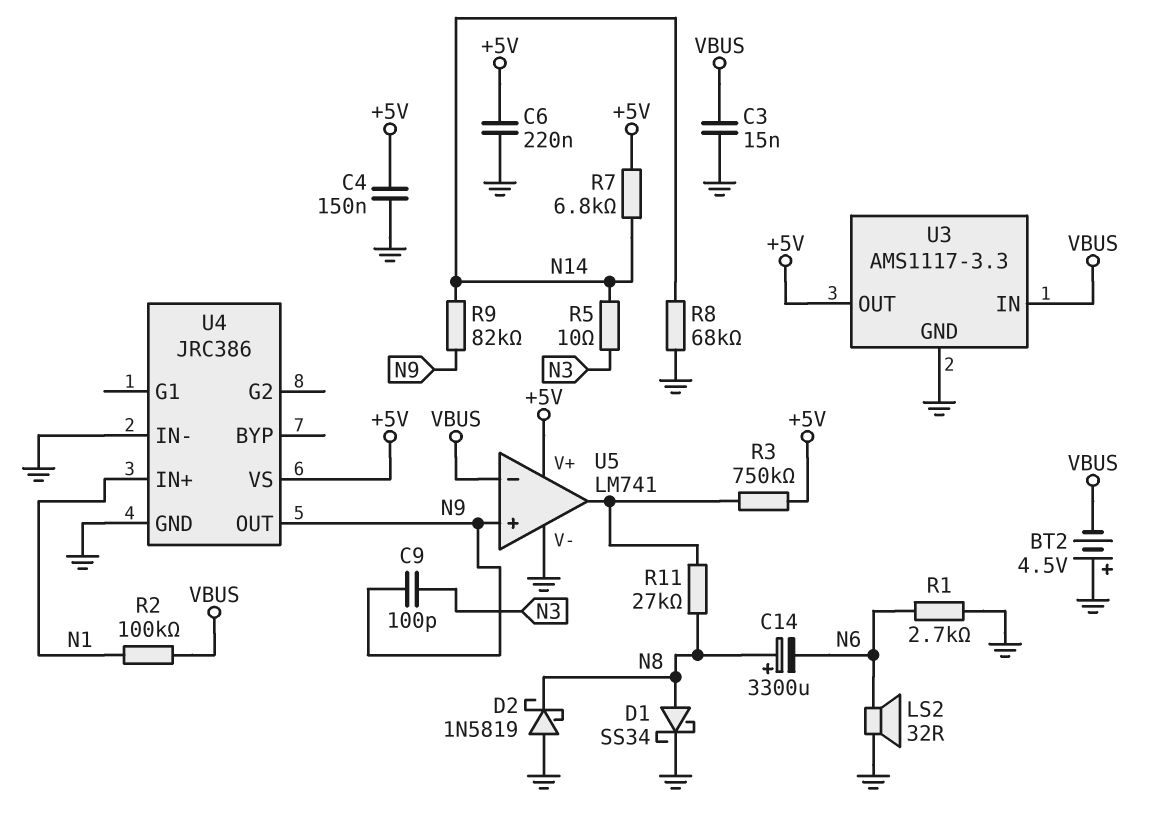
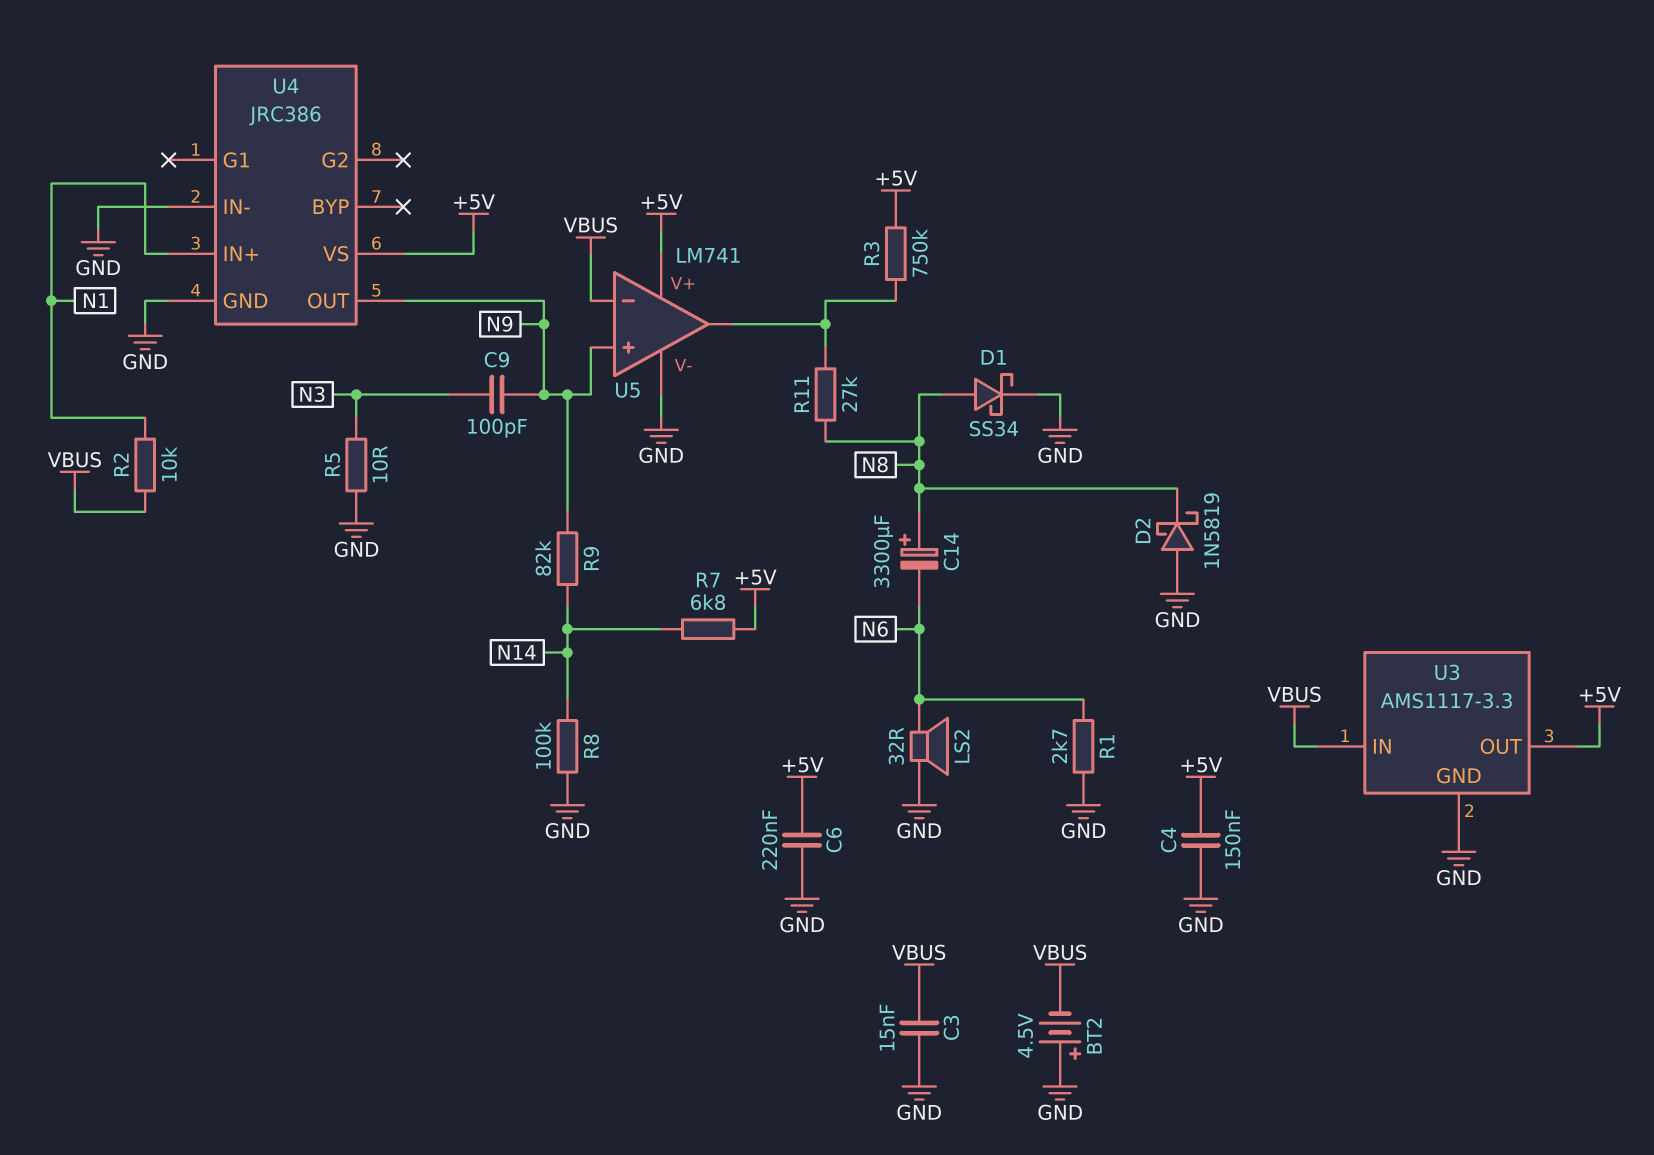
R2: 100k (N1, VBUS) -> 10k (N1, VBUS)
R5: 10 (N3, N14) -> 10 (GND, N3)
R8: 68k (GND, N14) -> 100k (GND, N14)

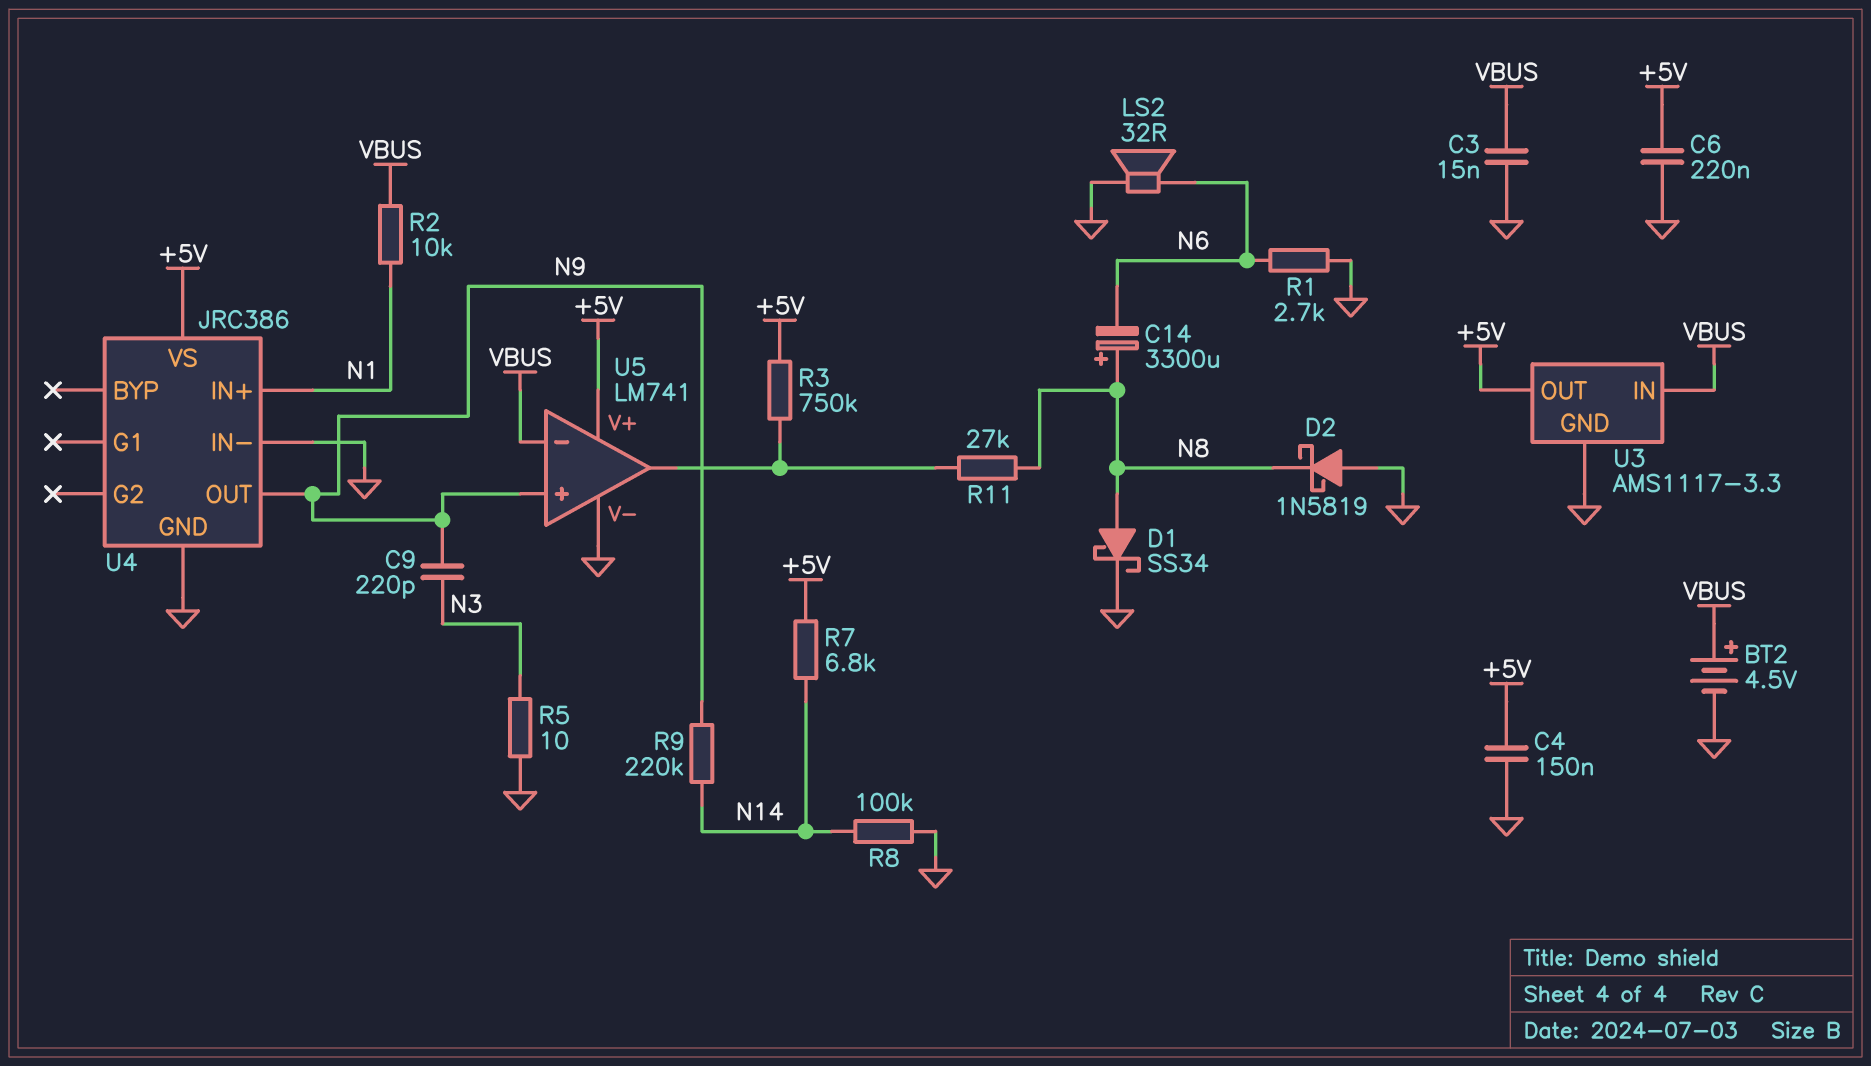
BT2: 4.5V (plus GND, minus VBUS) -> 4.5V (plus VBUS, minus GND)
C9: 100pF (N3, N9) -> 220pF (N3, N9)
R9: 82k (N9, N14) -> 220k (N9, N14)

